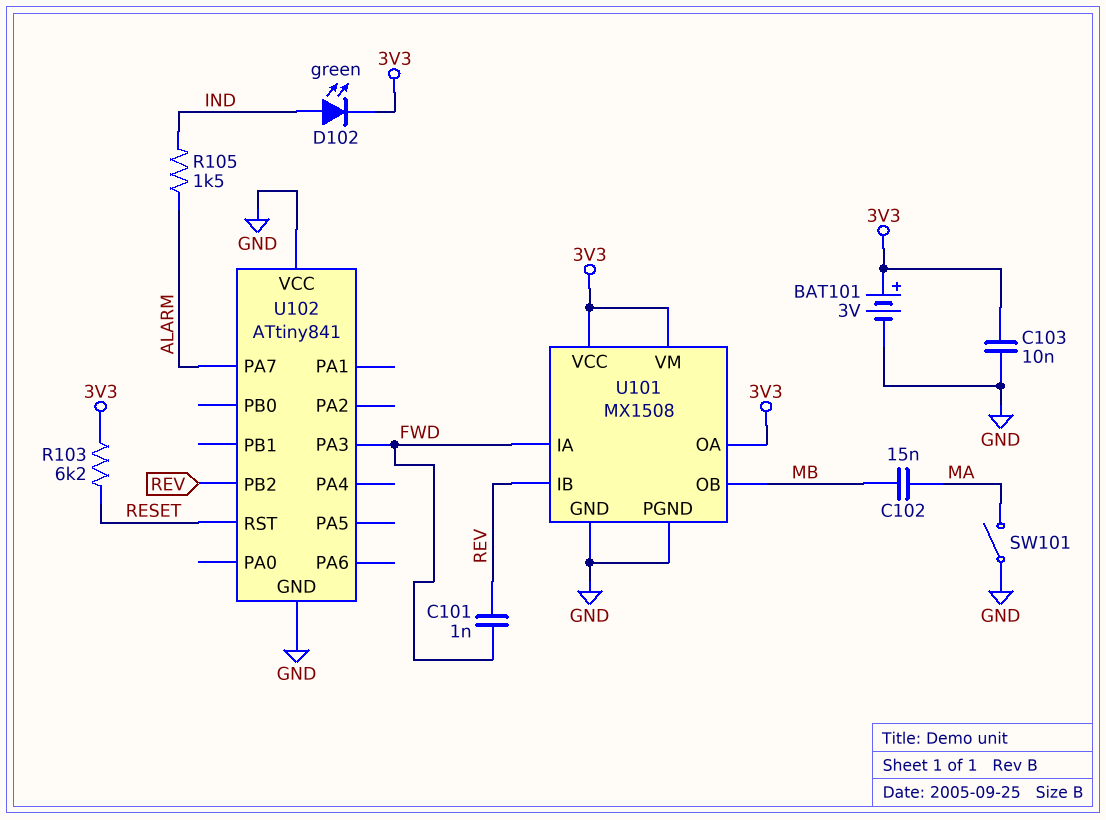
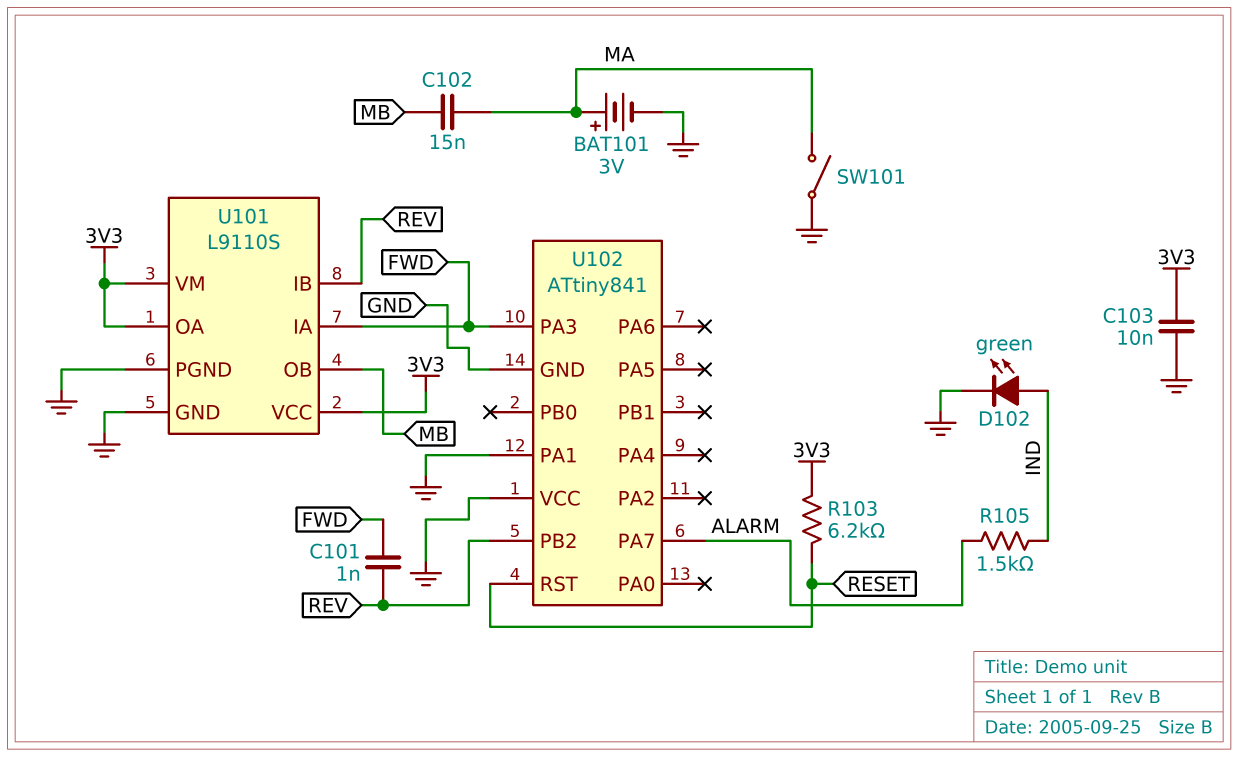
BAT101: 3V (plus 3V3, minus GND) -> 3V (plus MA, minus GND)
D102: LED green (A IND, K 3V3) -> LED green (A IND, K GND)
U101: MX1508 -> L9110S
U102 pin PA1: none -> GND

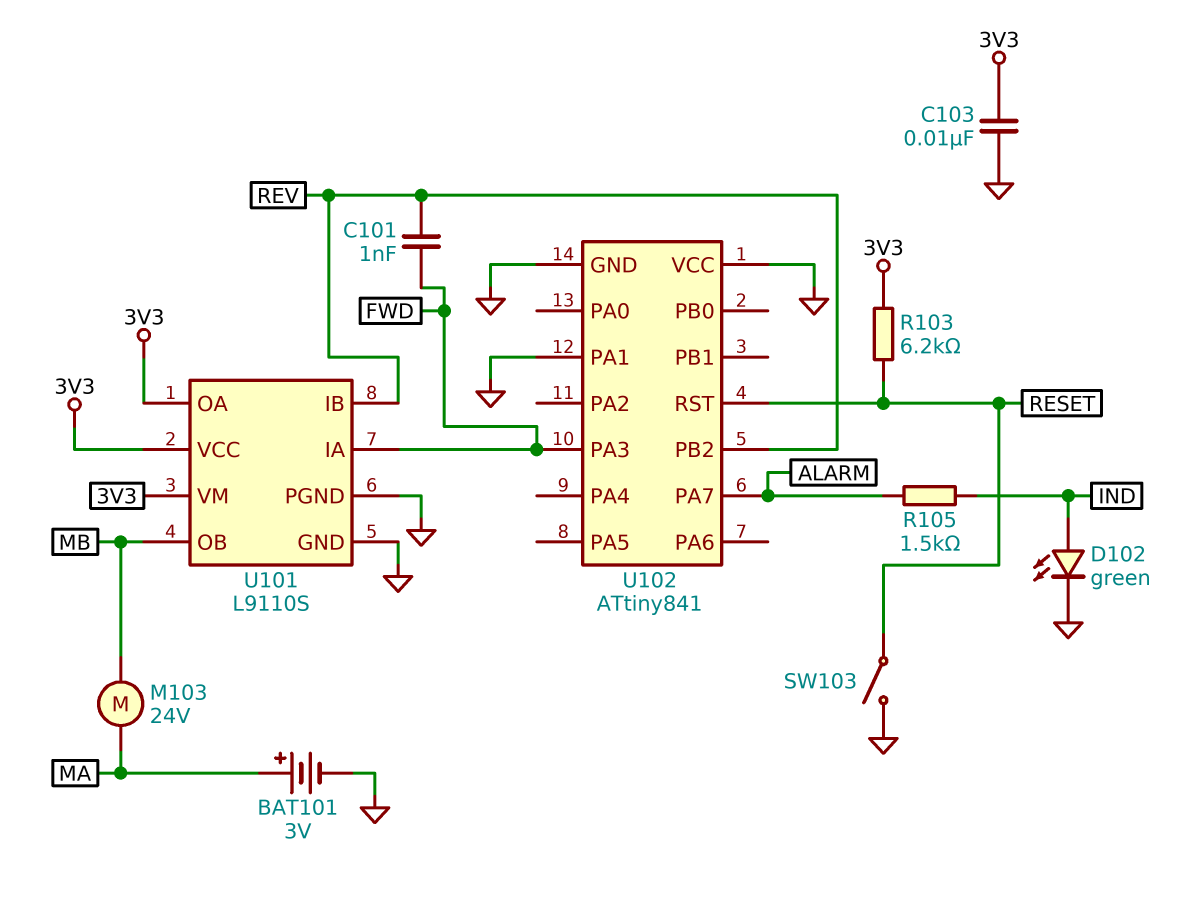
C102: 15nF (MA, MB) -> none
M103: none -> motor 24V (MA, MB)
SW101: switch (GND, MA) -> none
SW103: none -> switch (GND, RESET)

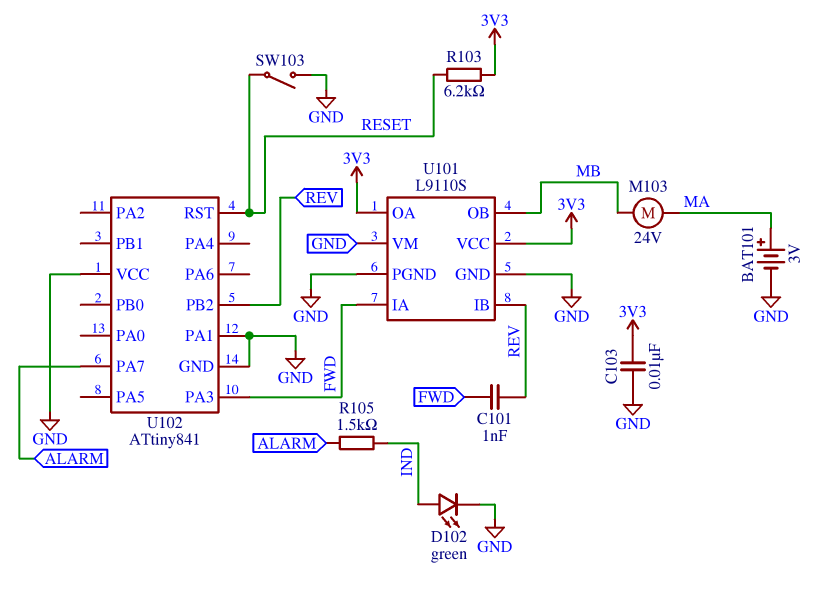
U101 pin VM: 3V3 -> GND

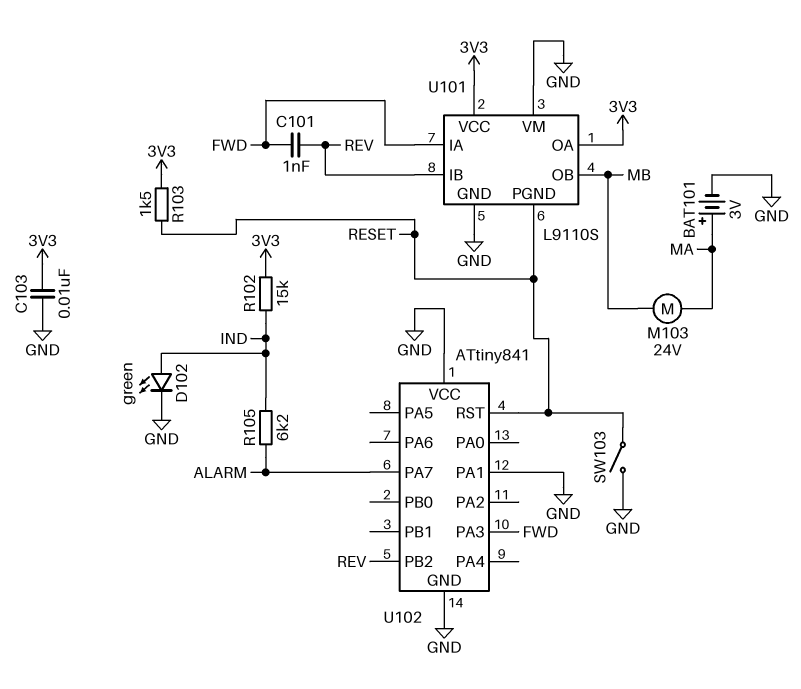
R102: none -> 15k (3V3, IND)
R103: 6.2k (3V3, RESET) -> 1.5k (3V3, RESET)
R105: 1.5k (ALARM, IND) -> 6.2k (ALARM, IND)
U101 pin PGND: GND -> RESET

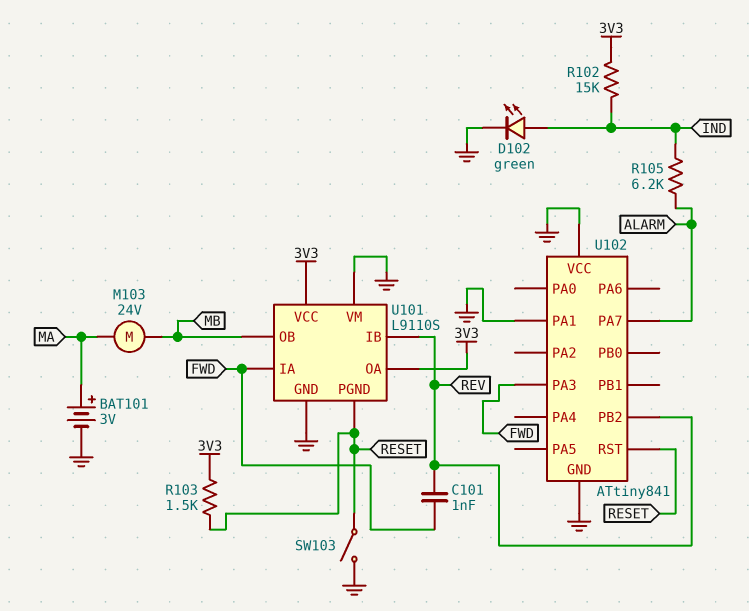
C103: 10nF (3V3, GND) -> none

